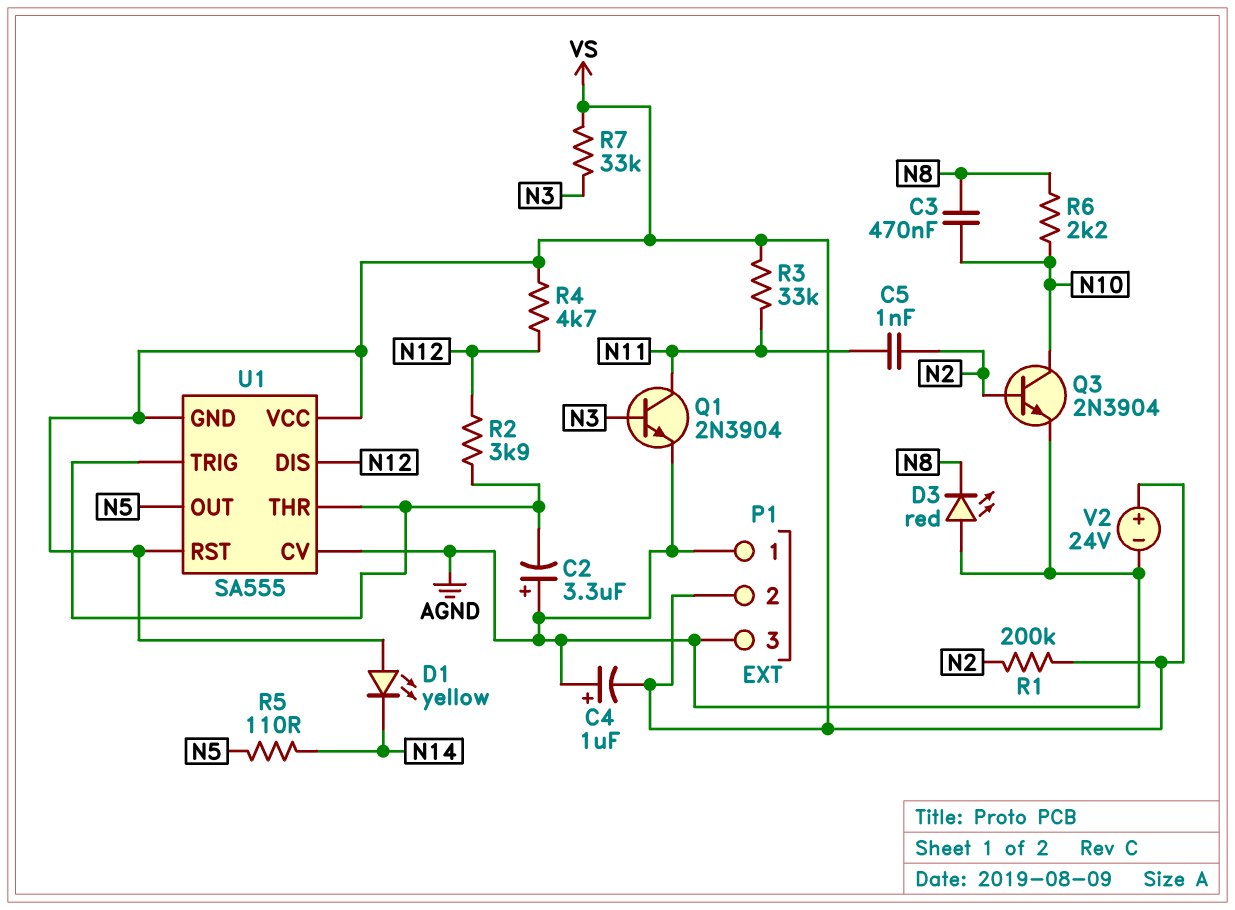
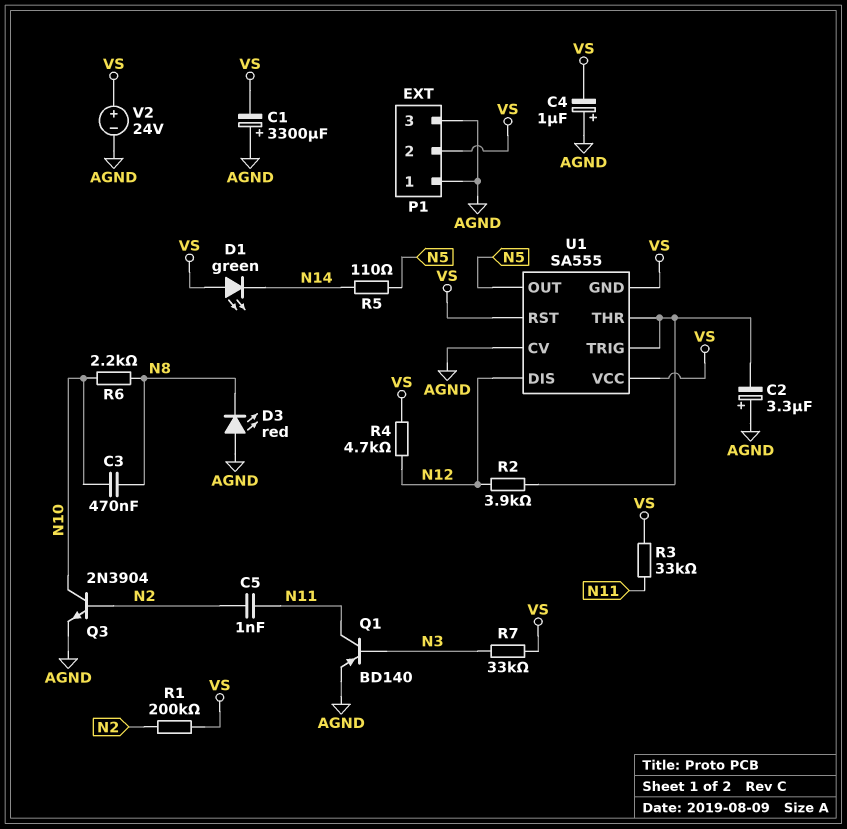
C1: none -> 3300uF (plus AGND, minus VS)
D1: LED yellow (A VS, K N14) -> LED green (A VS, K N14)
Q1: NPN 2N3904 (B N3, C N11, E AGND) -> PNP BD140 (B N3, C N11, E AGND)

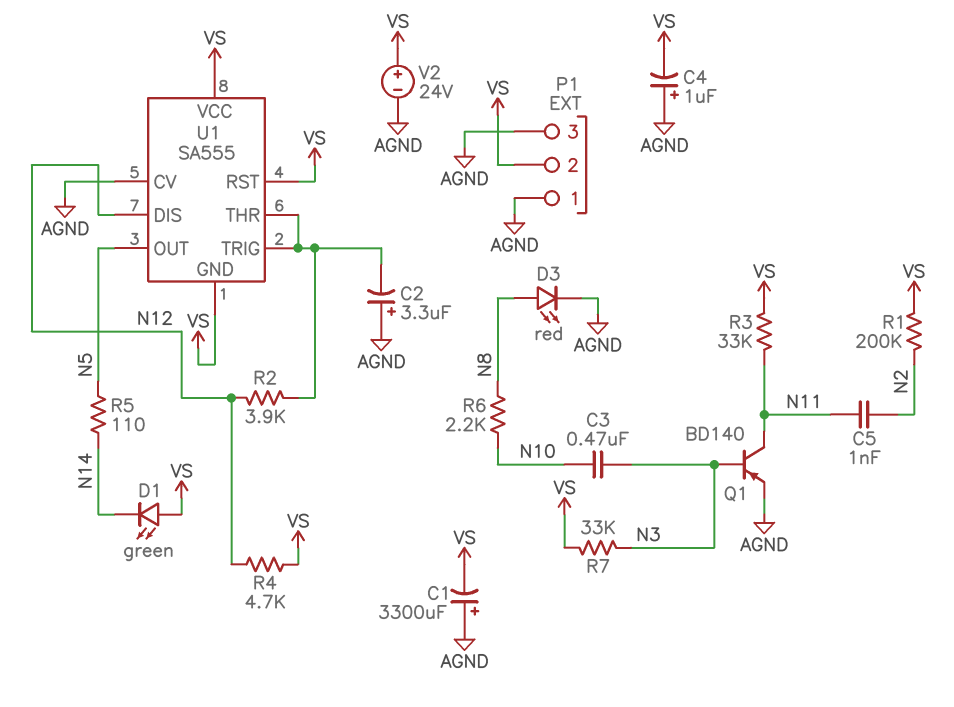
C3: 470nF (N8, N10) -> 470nF (N3, N10)
D3: LED red (A AGND, K N8) -> LED red (A N8, K AGND)
Q3: NPN 2N3904 (B N2, C N10, E AGND) -> none

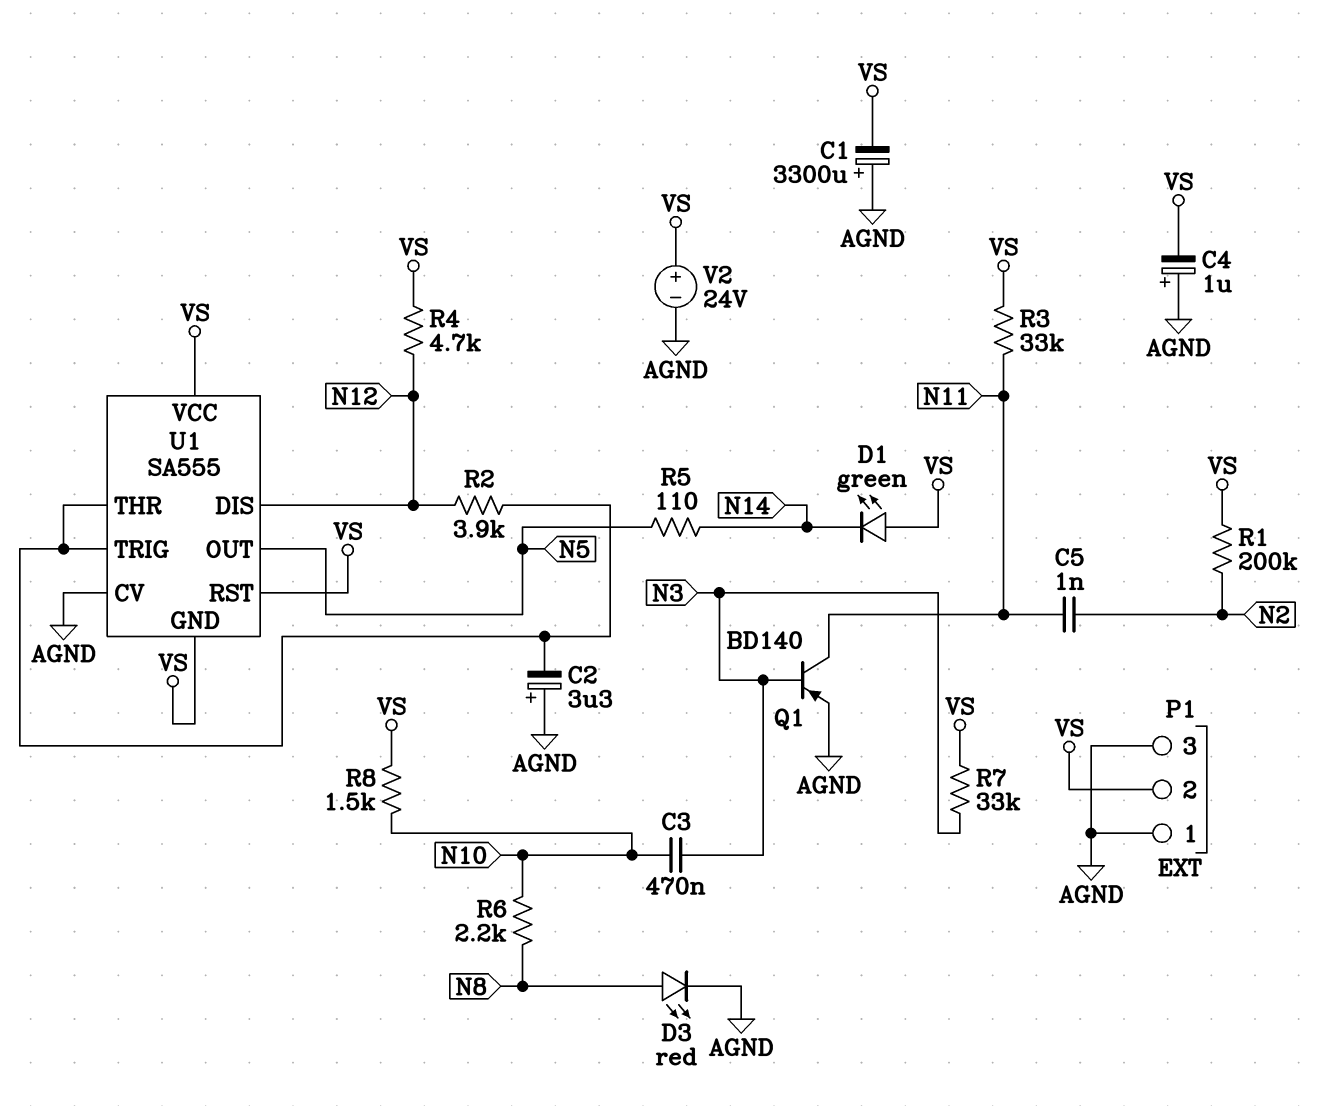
R8: none -> 1.5k (N10, VS)

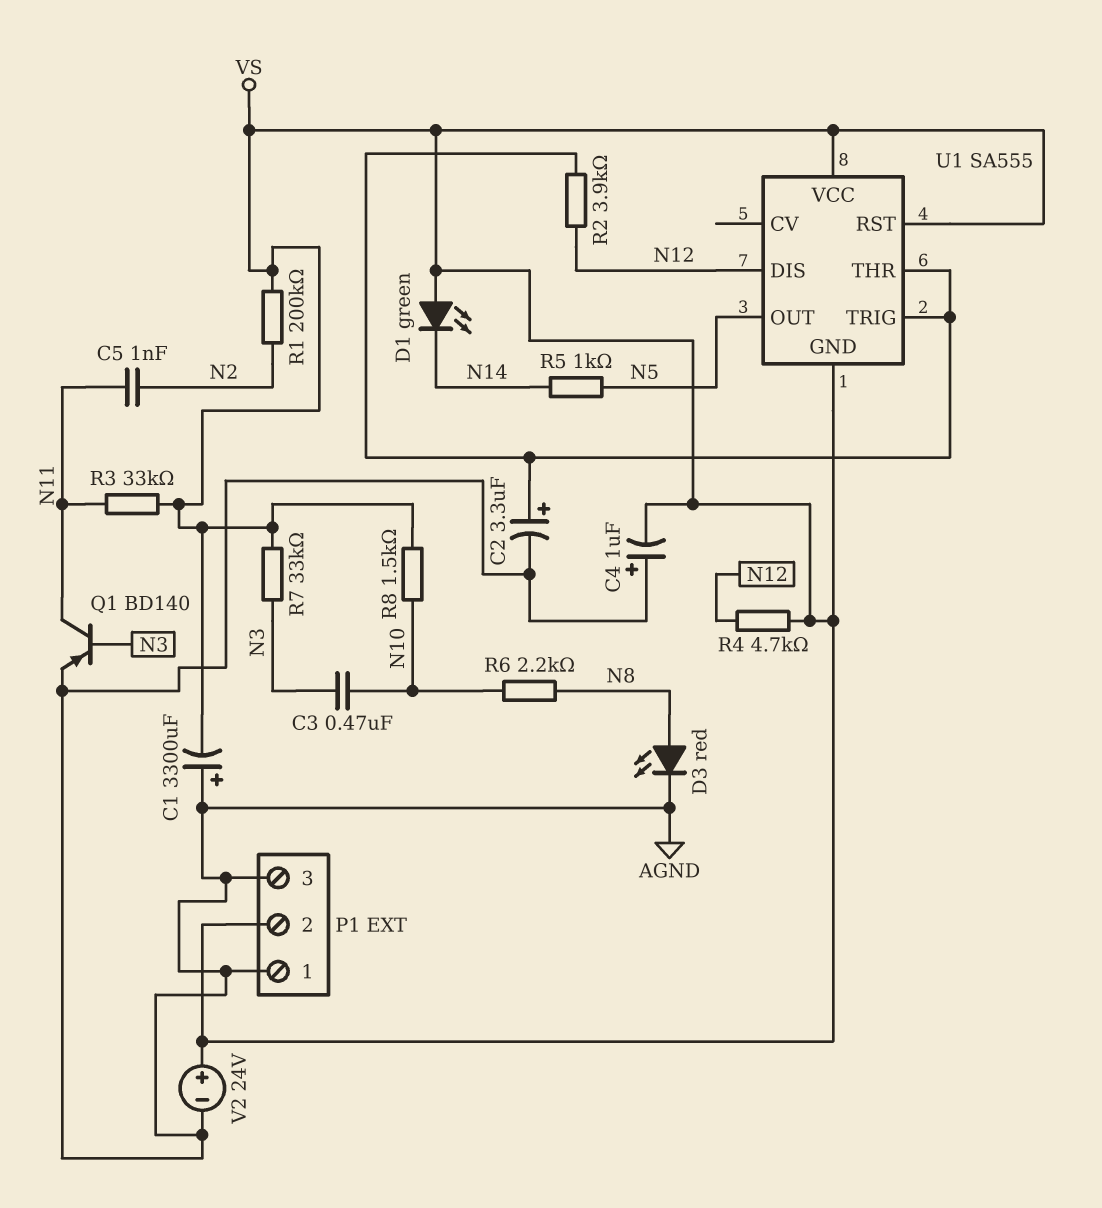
C2: 3.3uF (plus AGND, minus U1/THR) -> 3.3uF (plus U1/THR, minus AGND)
R5: 110 (N5, N14) -> 1k (N5, N14)
U1 pin CV: AGND -> none

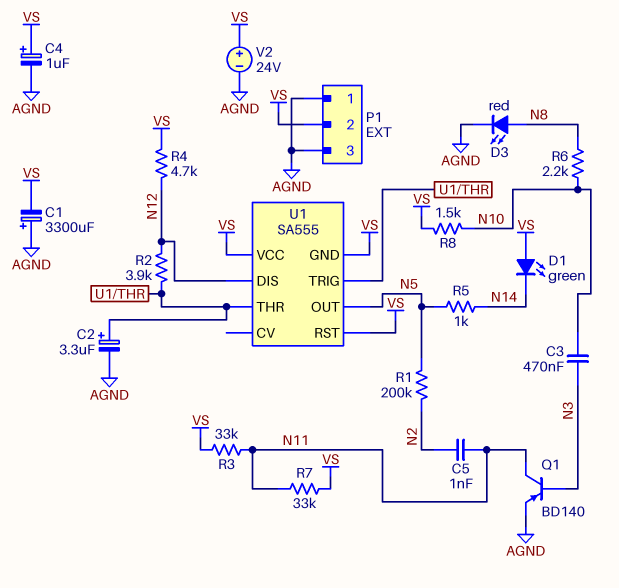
C4: 1uF (plus AGND, minus VS) -> 1uF (plus VS, minus AGND)
R1: 200k (N2, VS) -> 200k (N2, N5)
R7: 33k (N3, VS) -> 33k (N11, VS)

